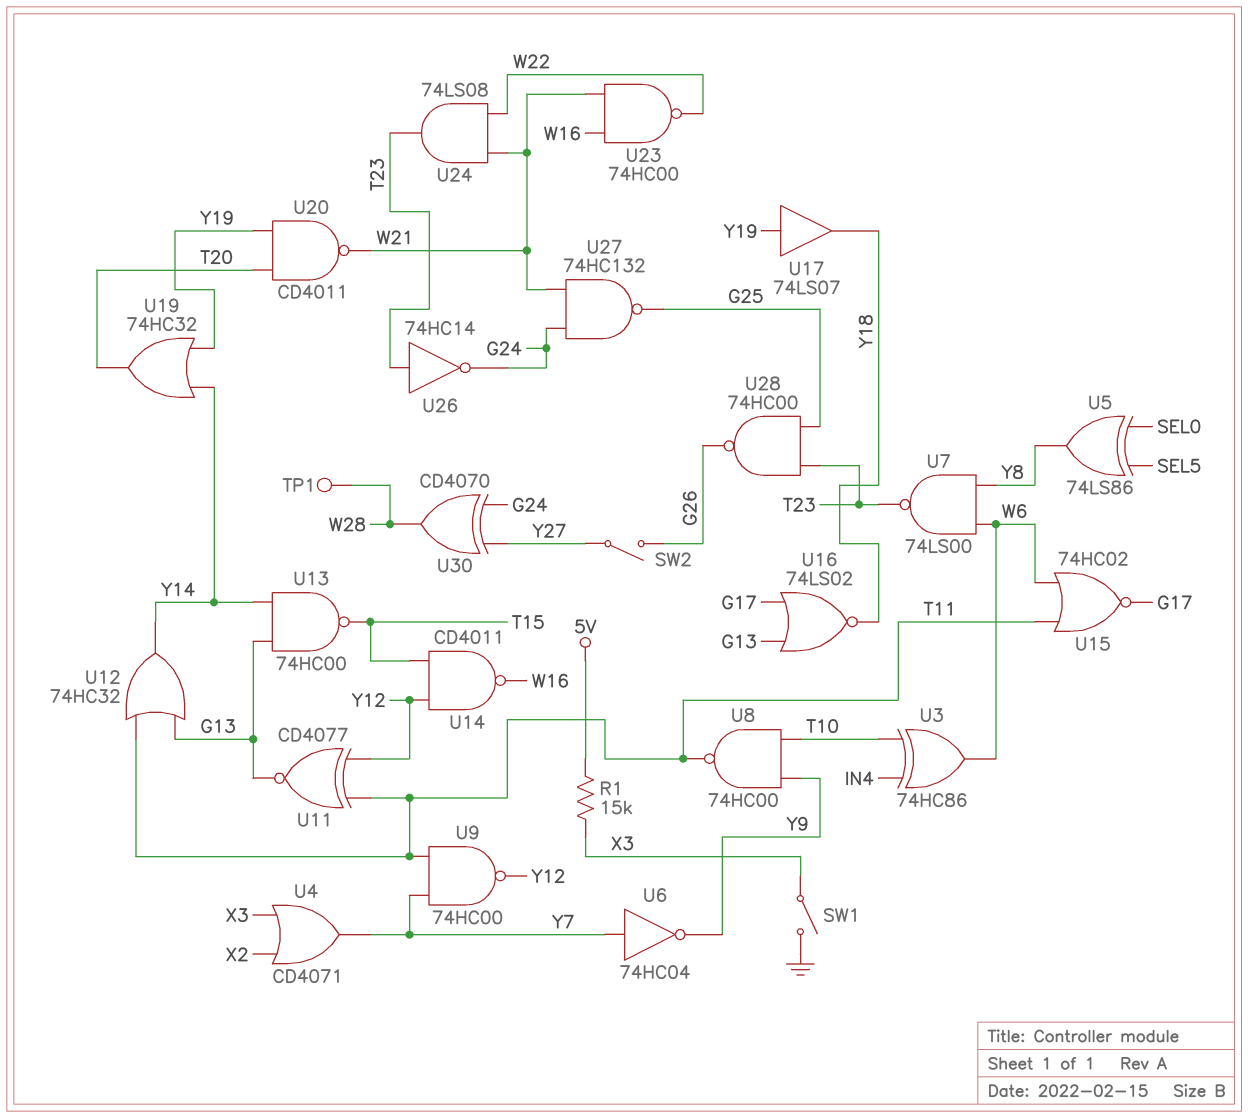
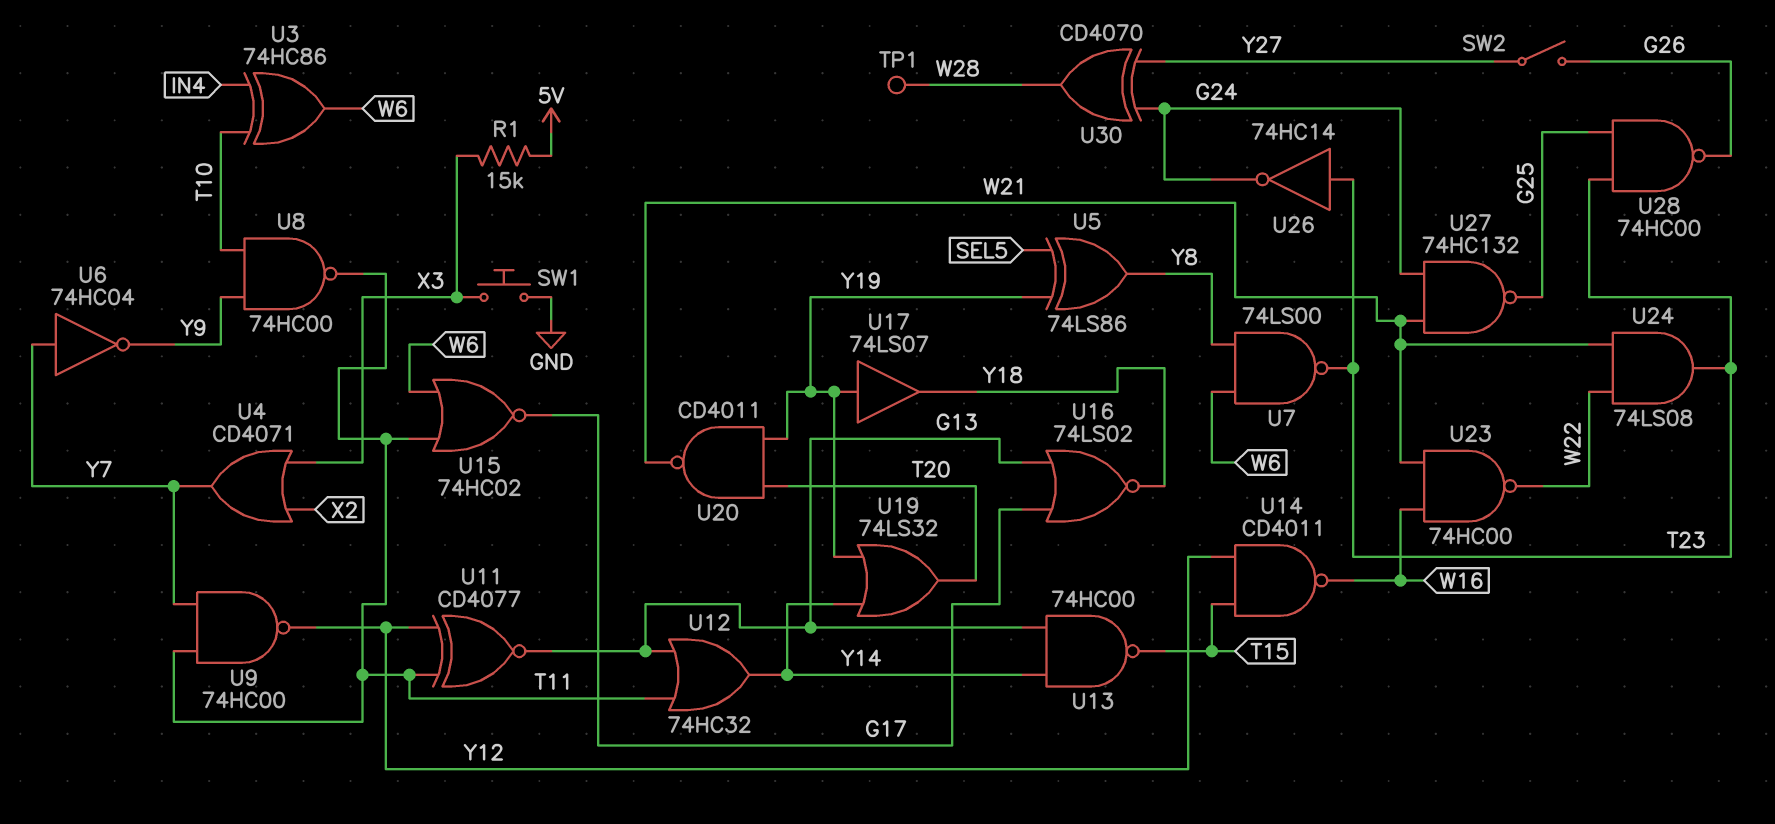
SW1: switch (GND, X3) -> button (GND, X3)
U5: XOR 74LS86 (in SEL0, in SEL5, out Y8) -> XOR 74LS86 (in SEL5, in Y19, out Y8)
U19: OR 74HC32 (in Y14, in Y19, out T20) -> OR 74LS32 (in Y14, in Y19, out T20)

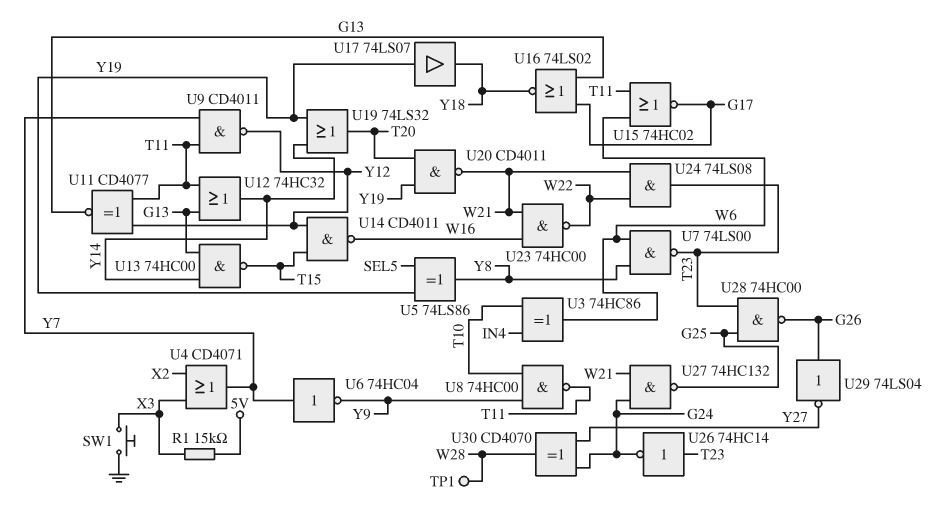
SW2: switch (G26, Y27) -> none
U9: NAND 74HC00 (in T11, in Y7, out Y12) -> NAND CD4011 (in T11, in Y7, out Y12)
U29: none -> NOT 74LS04 (in G26, out Y27)

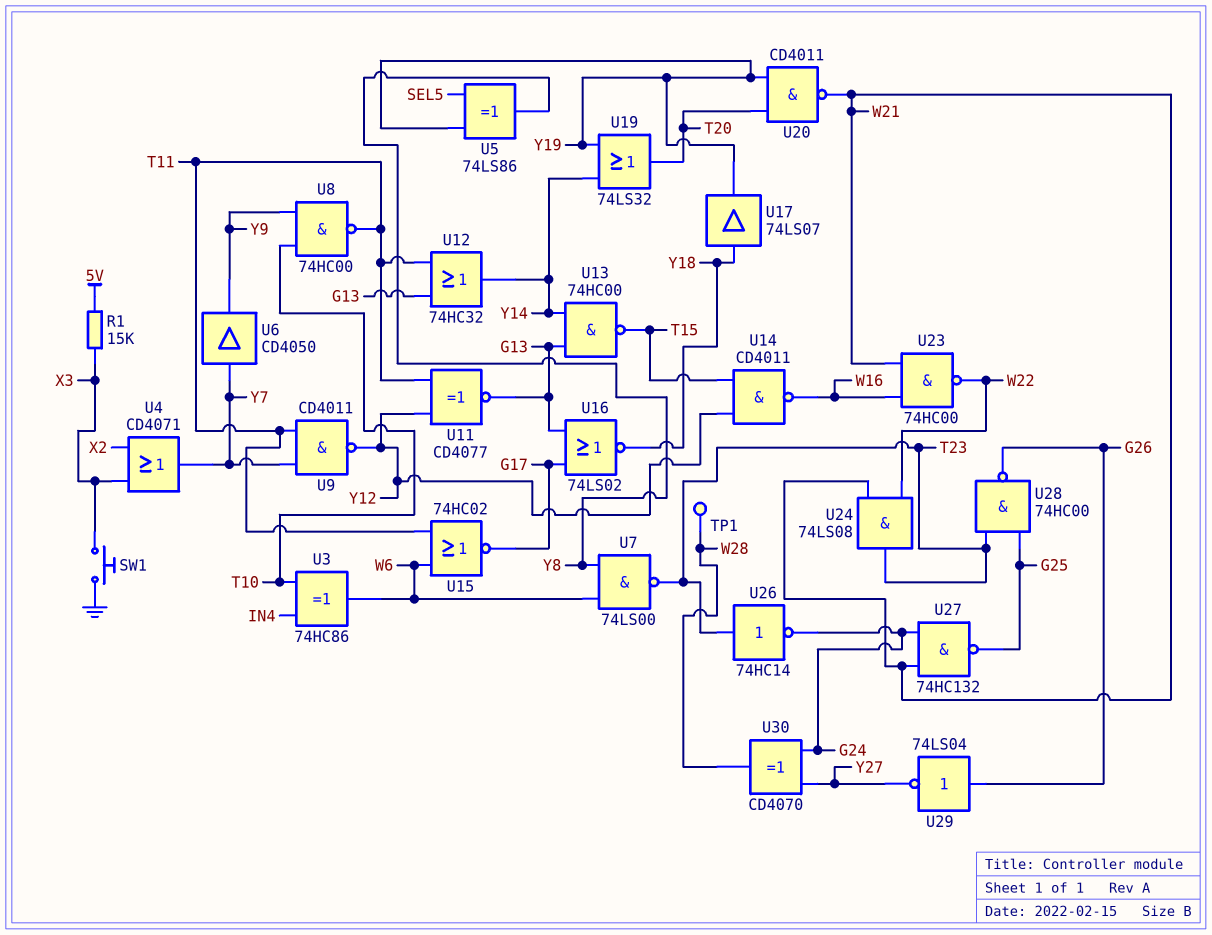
U6: NOT 74HC04 (in Y7, out Y9) -> buffer CD4050 (in Y7, out Y9)
U17: buffer 74LS07 (in Y19, out Y18) -> buffer 74LS07 (in Y18, out Y19)

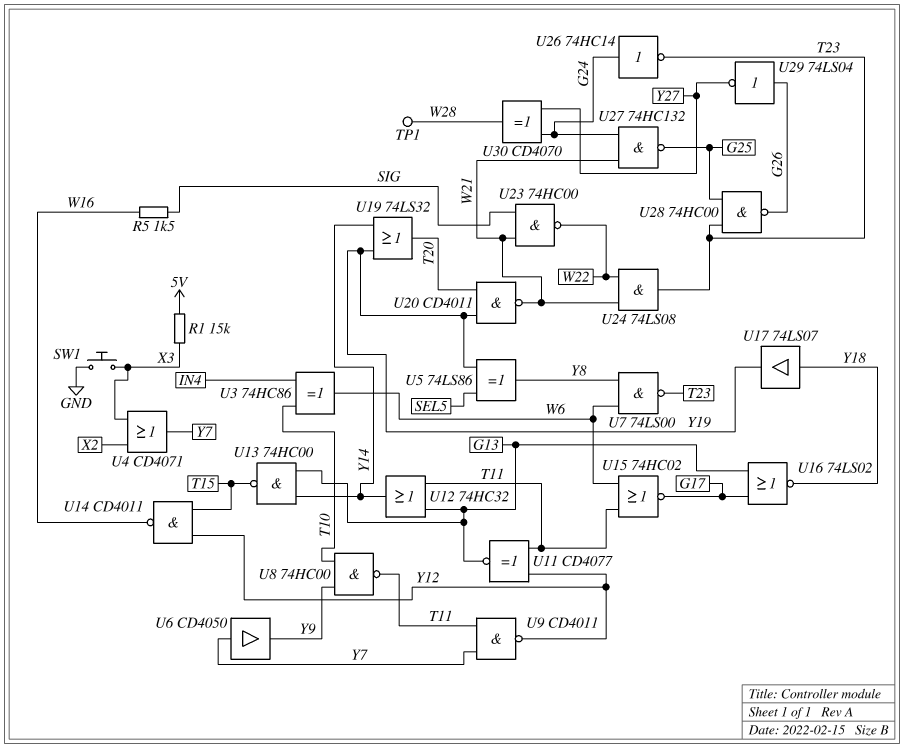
R5: none -> 1.5k (SIG, W16)
U23: NAND 74HC00 (in W16, in W21, out W22) -> NAND 74HC00 (in SIG, in W21, out W22)
U26: NOT 74HC14 (in T23, out G24) -> NOT 74HC14 (in G24, out T23)

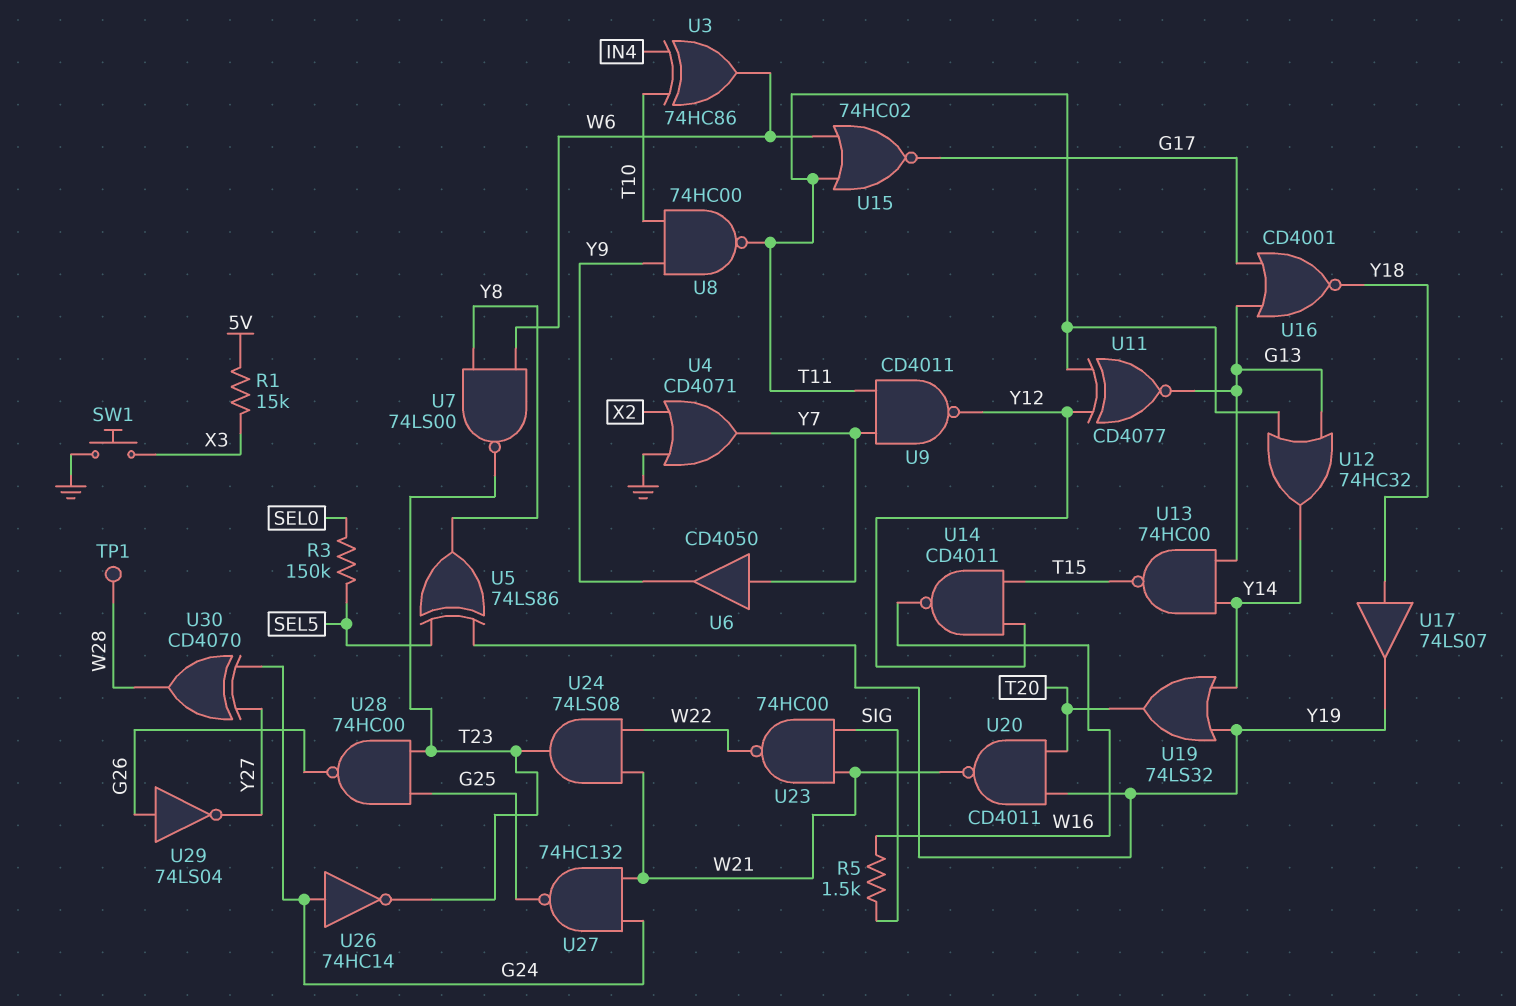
R3: none -> 150k (SEL0, SEL5)
U4: OR CD4071 (in X2, in X3, out Y7) -> OR CD4071 (in GND, in X2, out Y7)
U16: NOR 74LS02 (in G13, in G17, out Y18) -> NOR CD4001 (in G13, in G17, out Y18)

